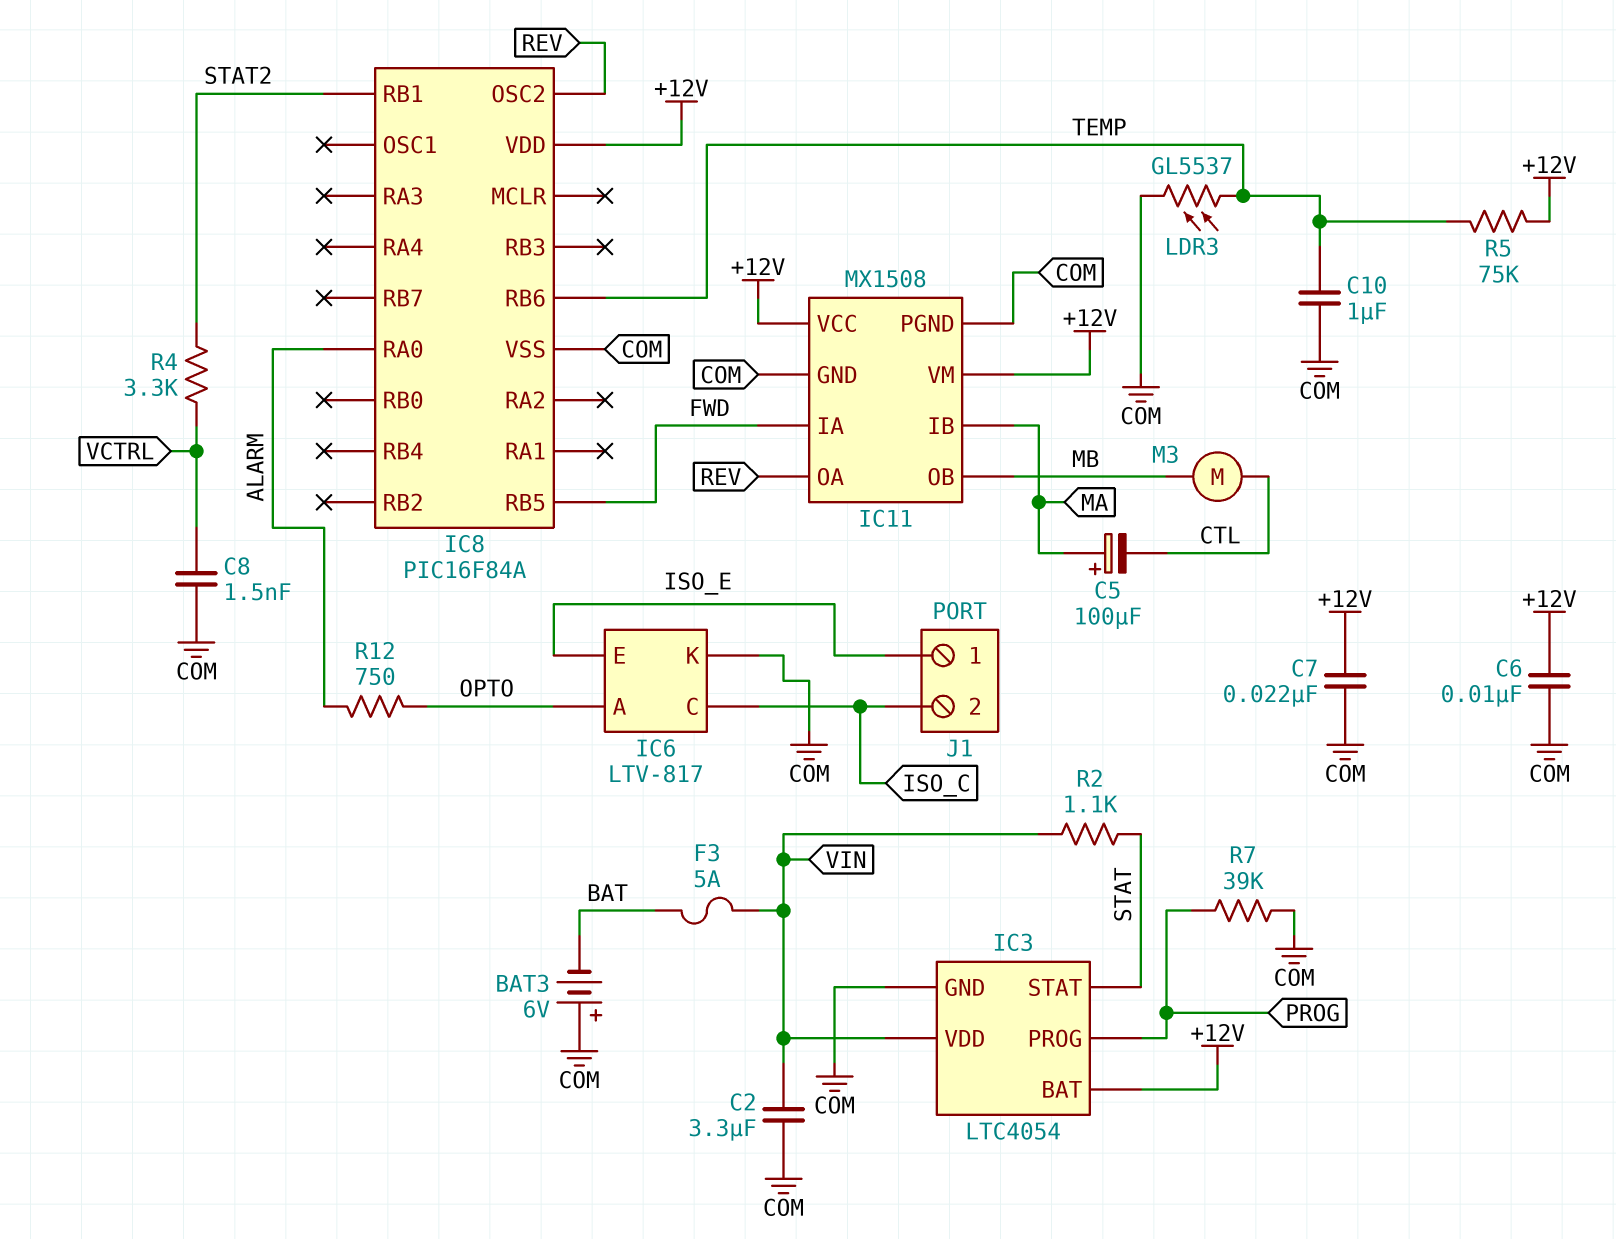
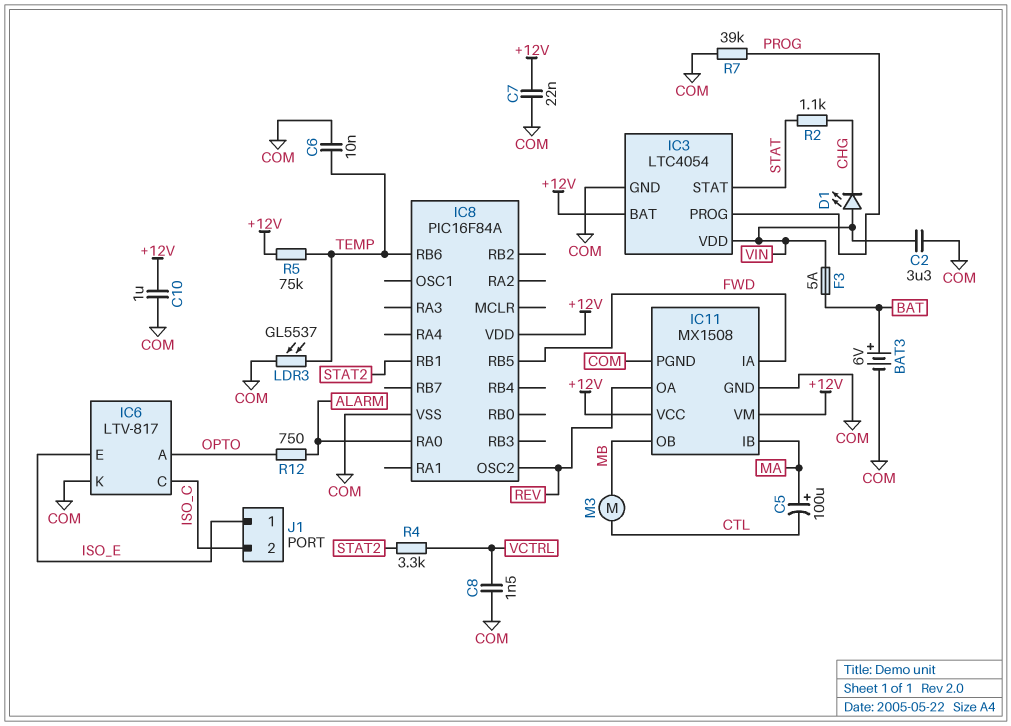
BAT3: 6V (plus COM, minus BAT) -> 6V (plus BAT, minus COM)
C6: 10nF (+12V, COM) -> 10nF (COM, TEMP)
C10: 1uF (COM, TEMP) -> 1uF (+12V, COM)
D1: none -> LED (A VIN, K CHG)
R2: 1.1k (STAT, VIN) -> 1.1k (CHG, STAT)

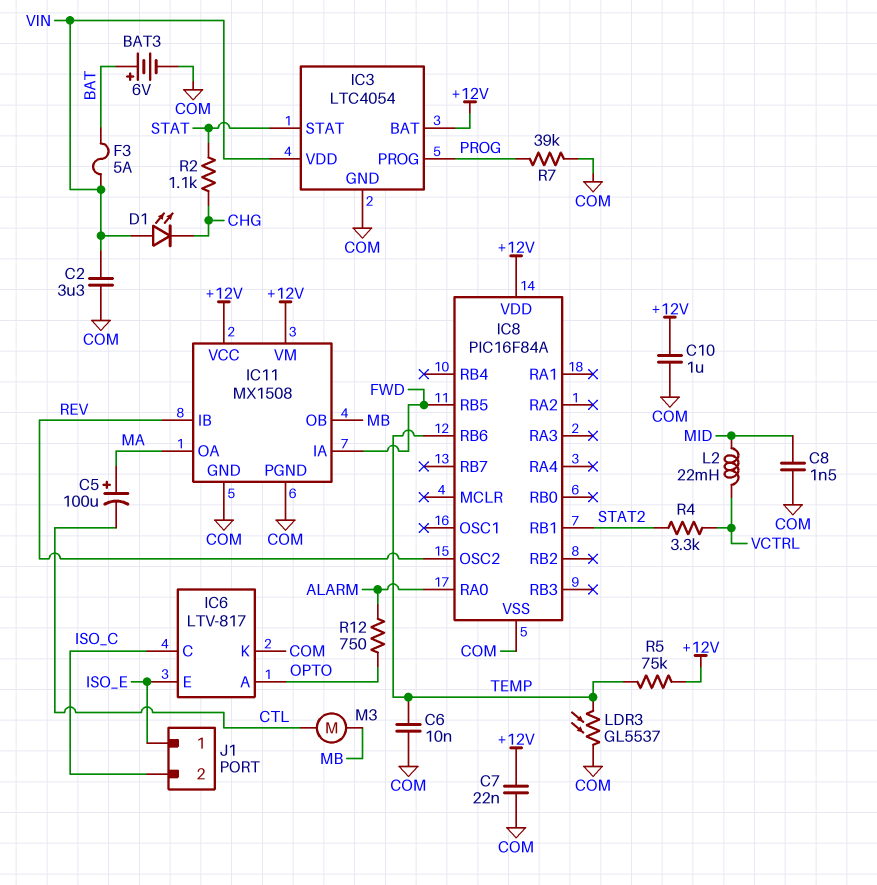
C8: 1.5nF (COM, VCTRL) -> 1.5nF (COM, MID)
IC11 pin IB: MA -> REV
IC11 pin OA: REV -> MA
L2: none -> 22mH (MID, VCTRL)

